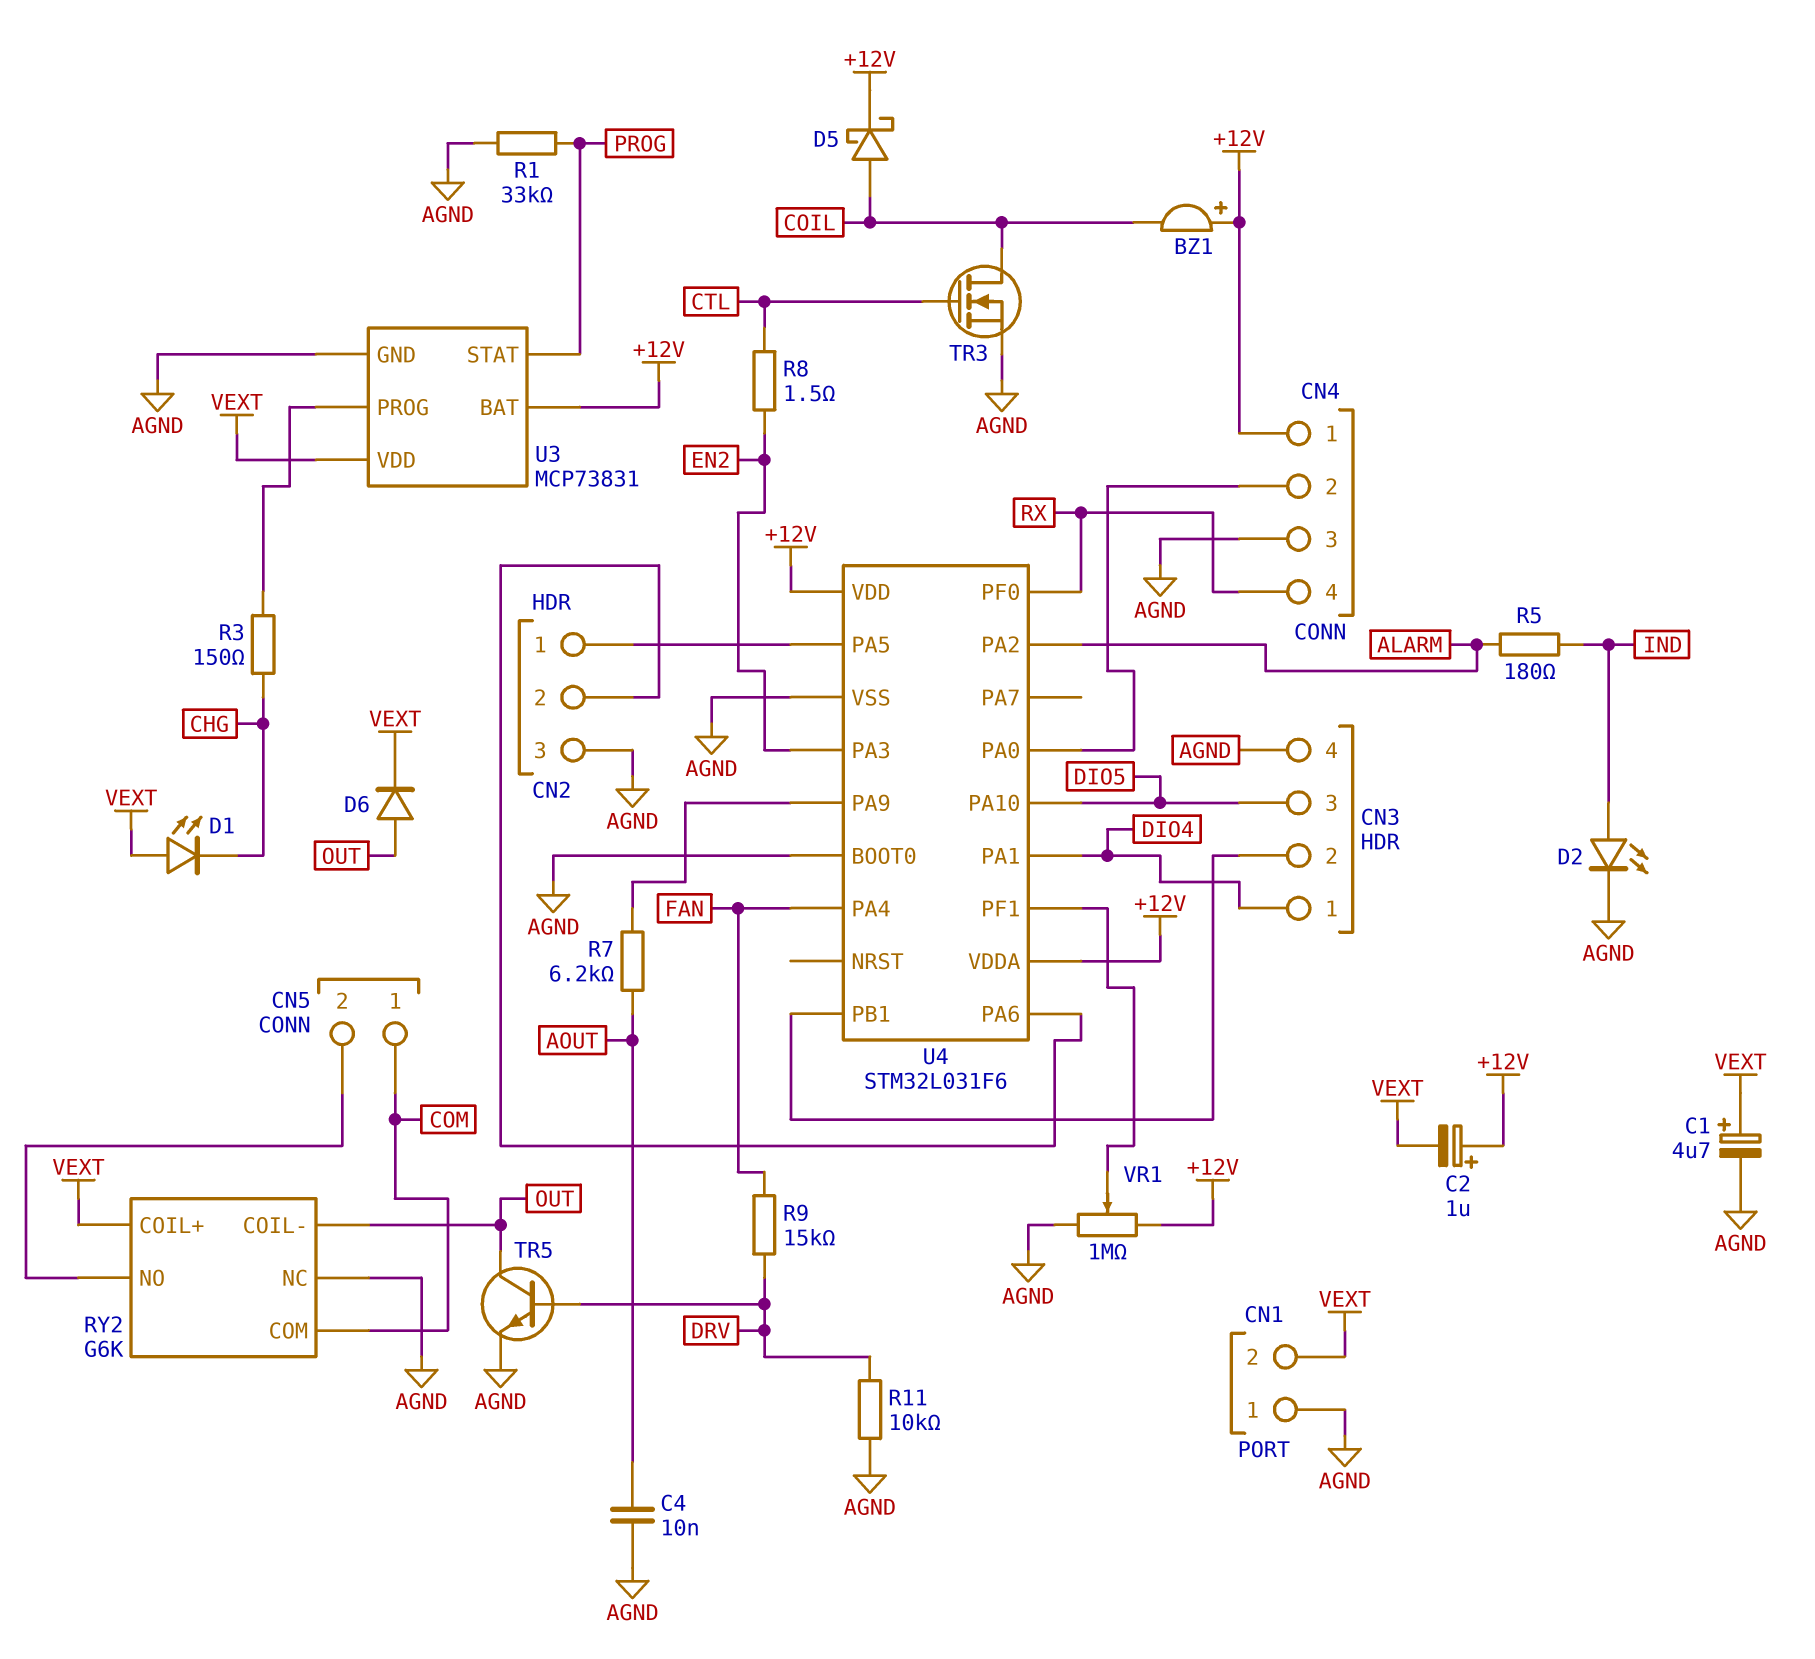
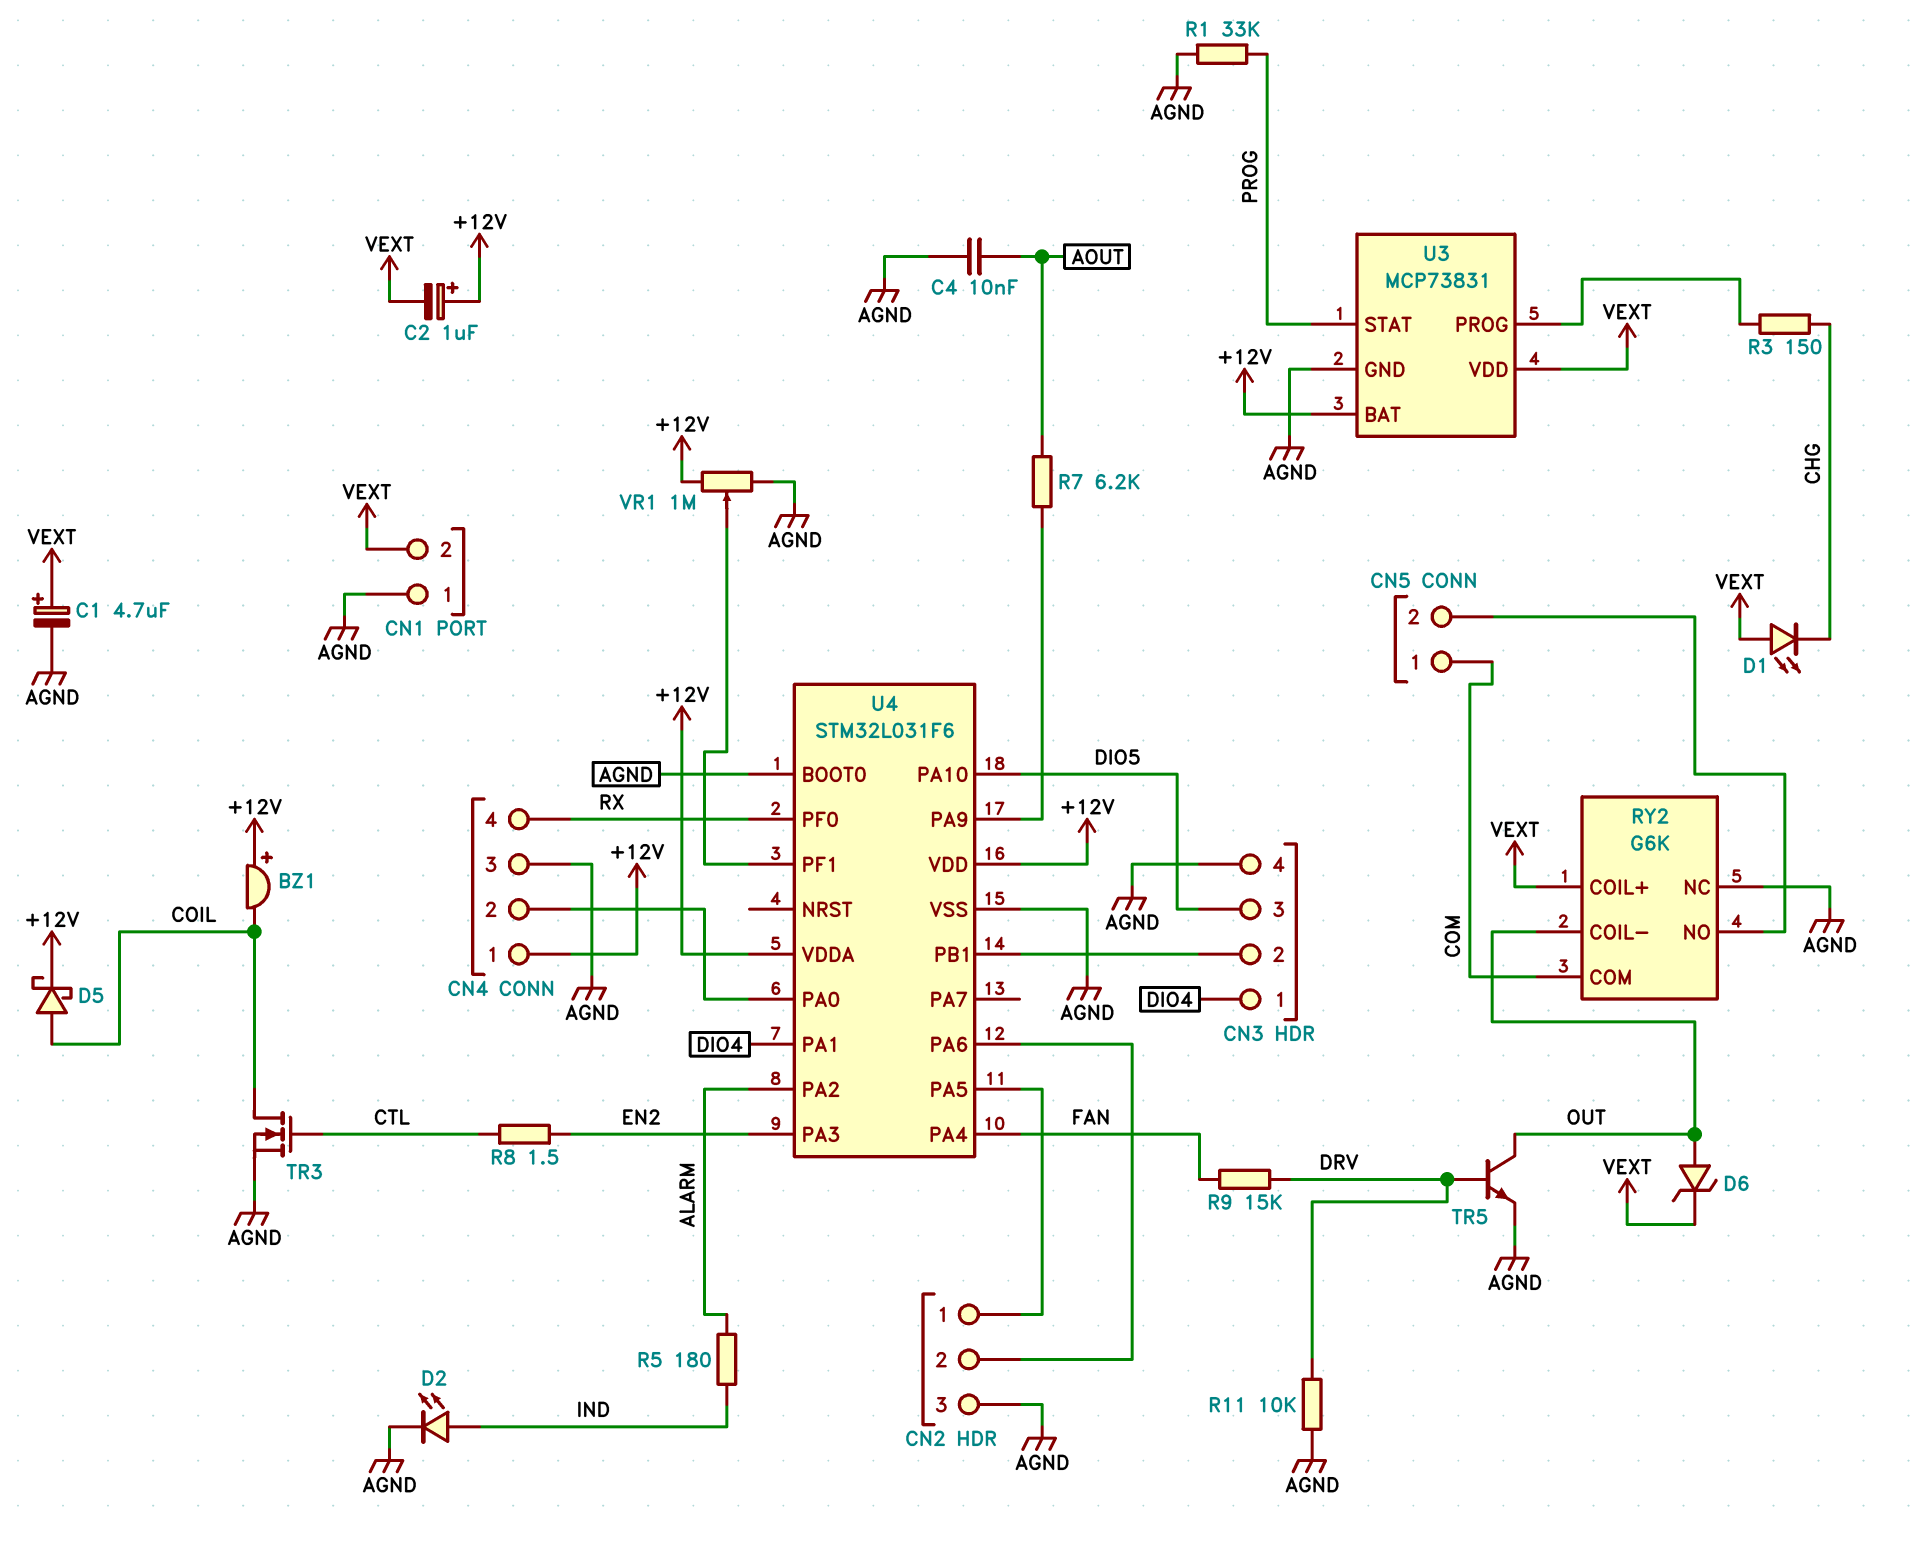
D6: diode (A OUT, K VEXT) -> zener (A OUT, K VEXT)

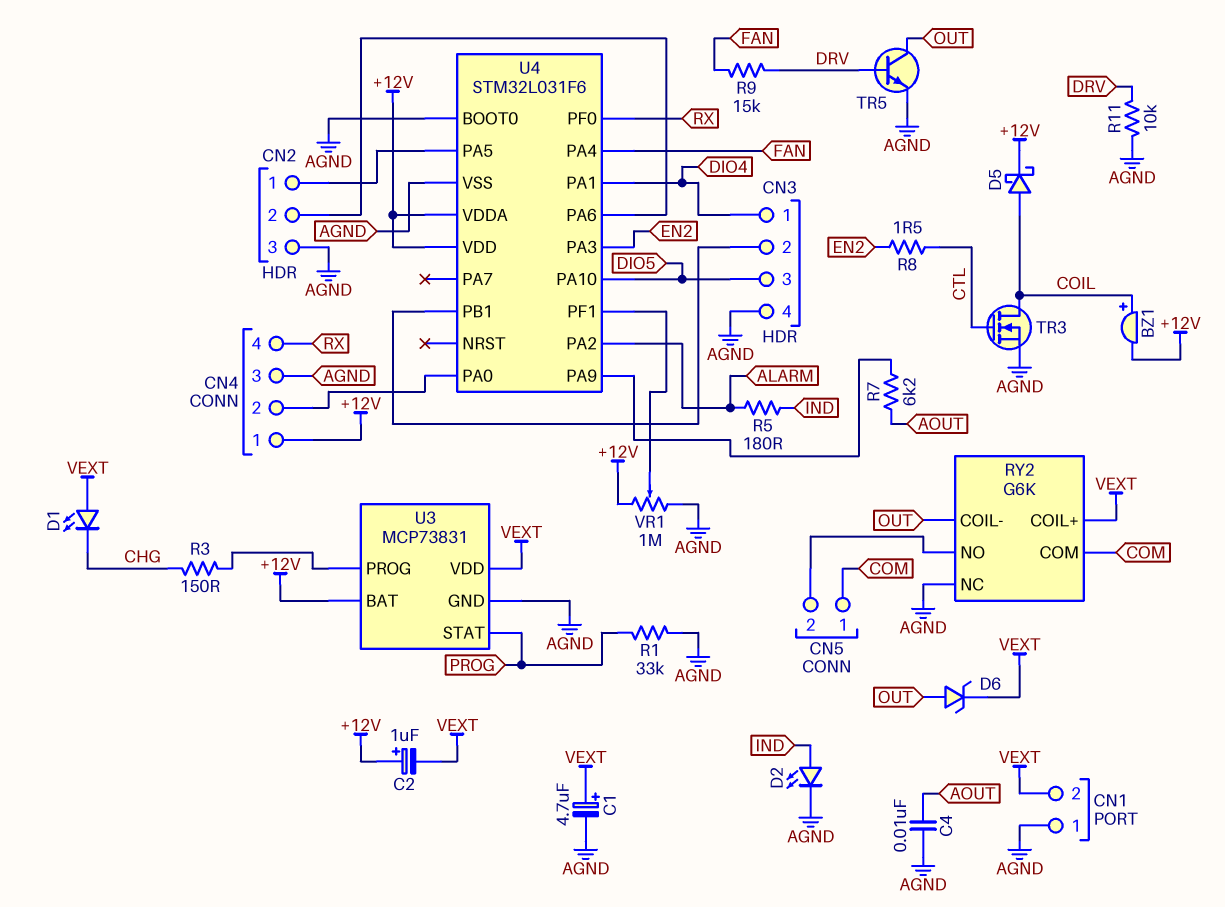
BZ1: buzzer (plus +12V, minus COIL) -> buzzer (plus COIL, minus +12V)

